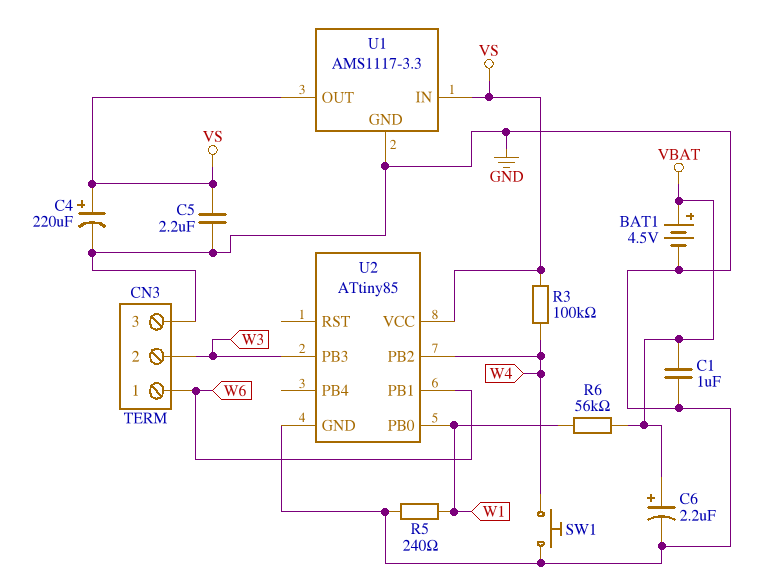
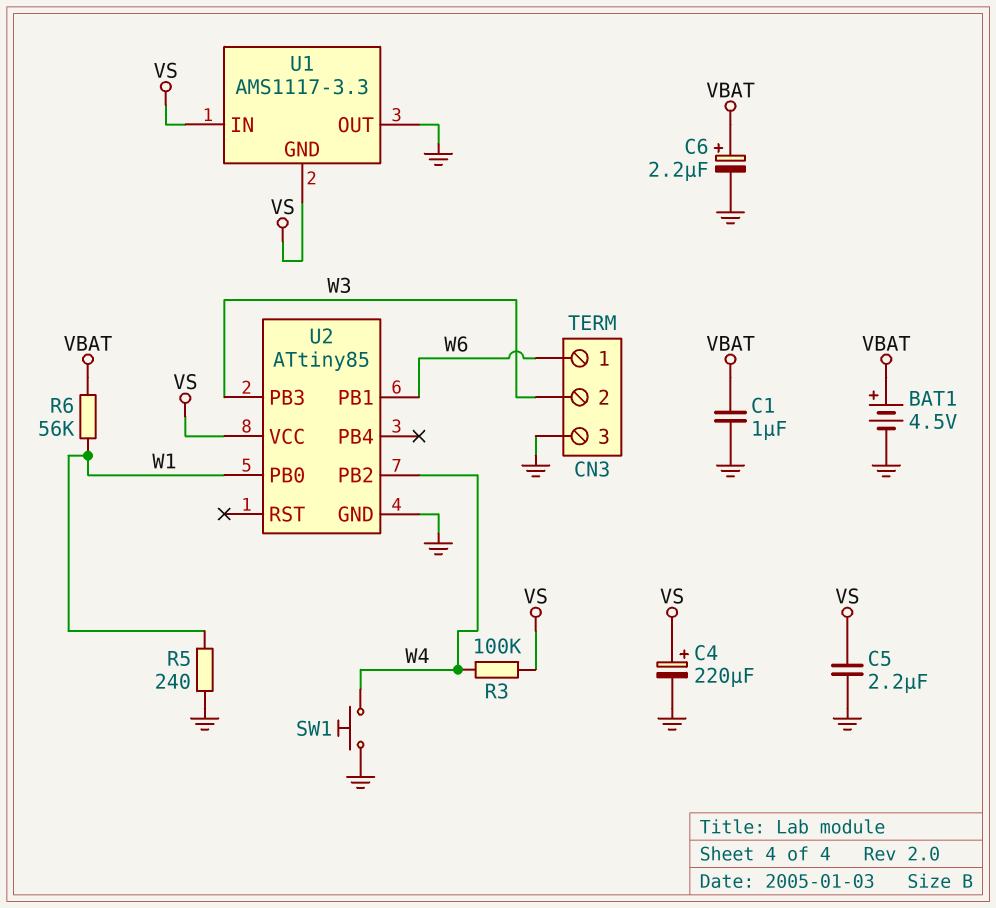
U1 pin GND: GND -> VS
U1 pin OUT: VS -> GND

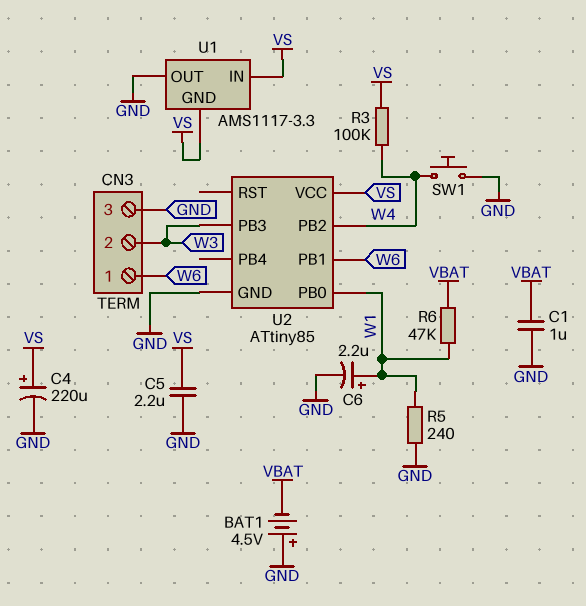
BAT1: 4.5V (plus VBAT, minus GND) -> 4.5V (plus GND, minus VBAT)
C6: 2.2uF (plus VBAT, minus GND) -> 2.2uF (plus W1, minus GND)
R6: 56k (VBAT, W1) -> 47k (VBAT, W1)

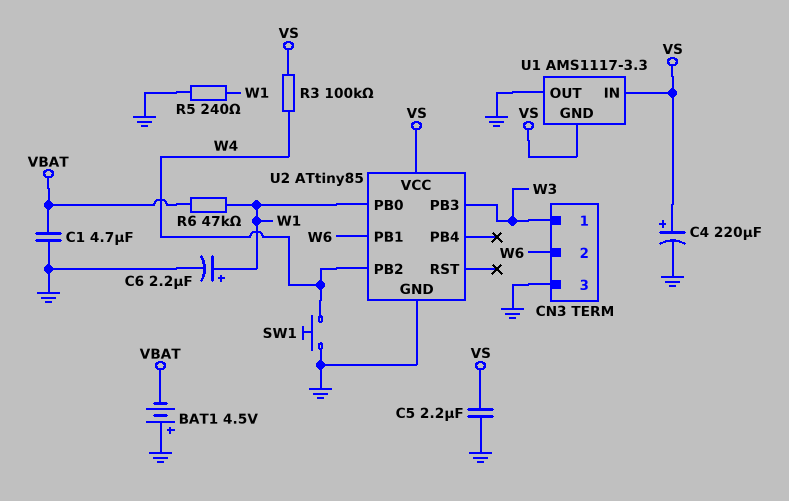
C1: 1uF (GND, VBAT) -> 4.7uF (GND, VBAT)
CN3 pin 1: W6 -> W3
CN3 pin 2: W3 -> W6

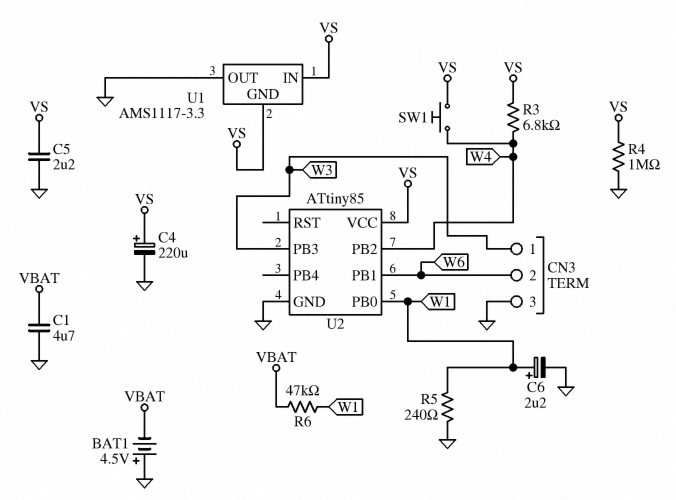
R3: 100k (VS, W4) -> 6.8k (VS, W4)
R4: none -> 1M (GND, VS)
SW1: button (GND, W4) -> button (VS, W4)

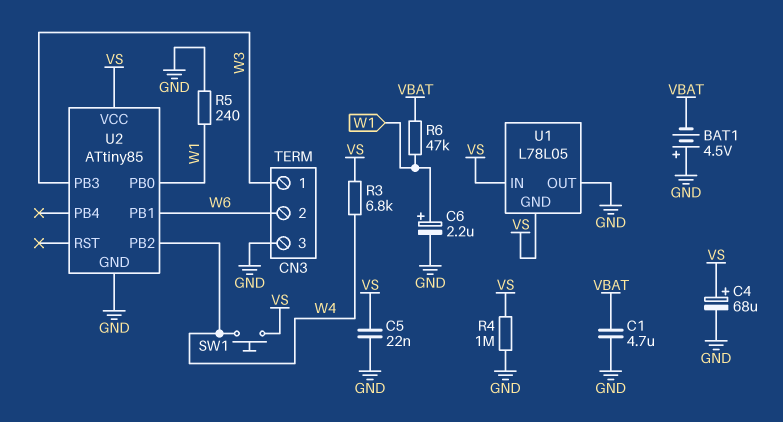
C4: 220uF (plus VS, minus GND) -> 68uF (plus VS, minus GND)
C5: 2.2uF (GND, VS) -> 22nF (GND, VS)
U1: AMS1117-3.3 -> L78L05

